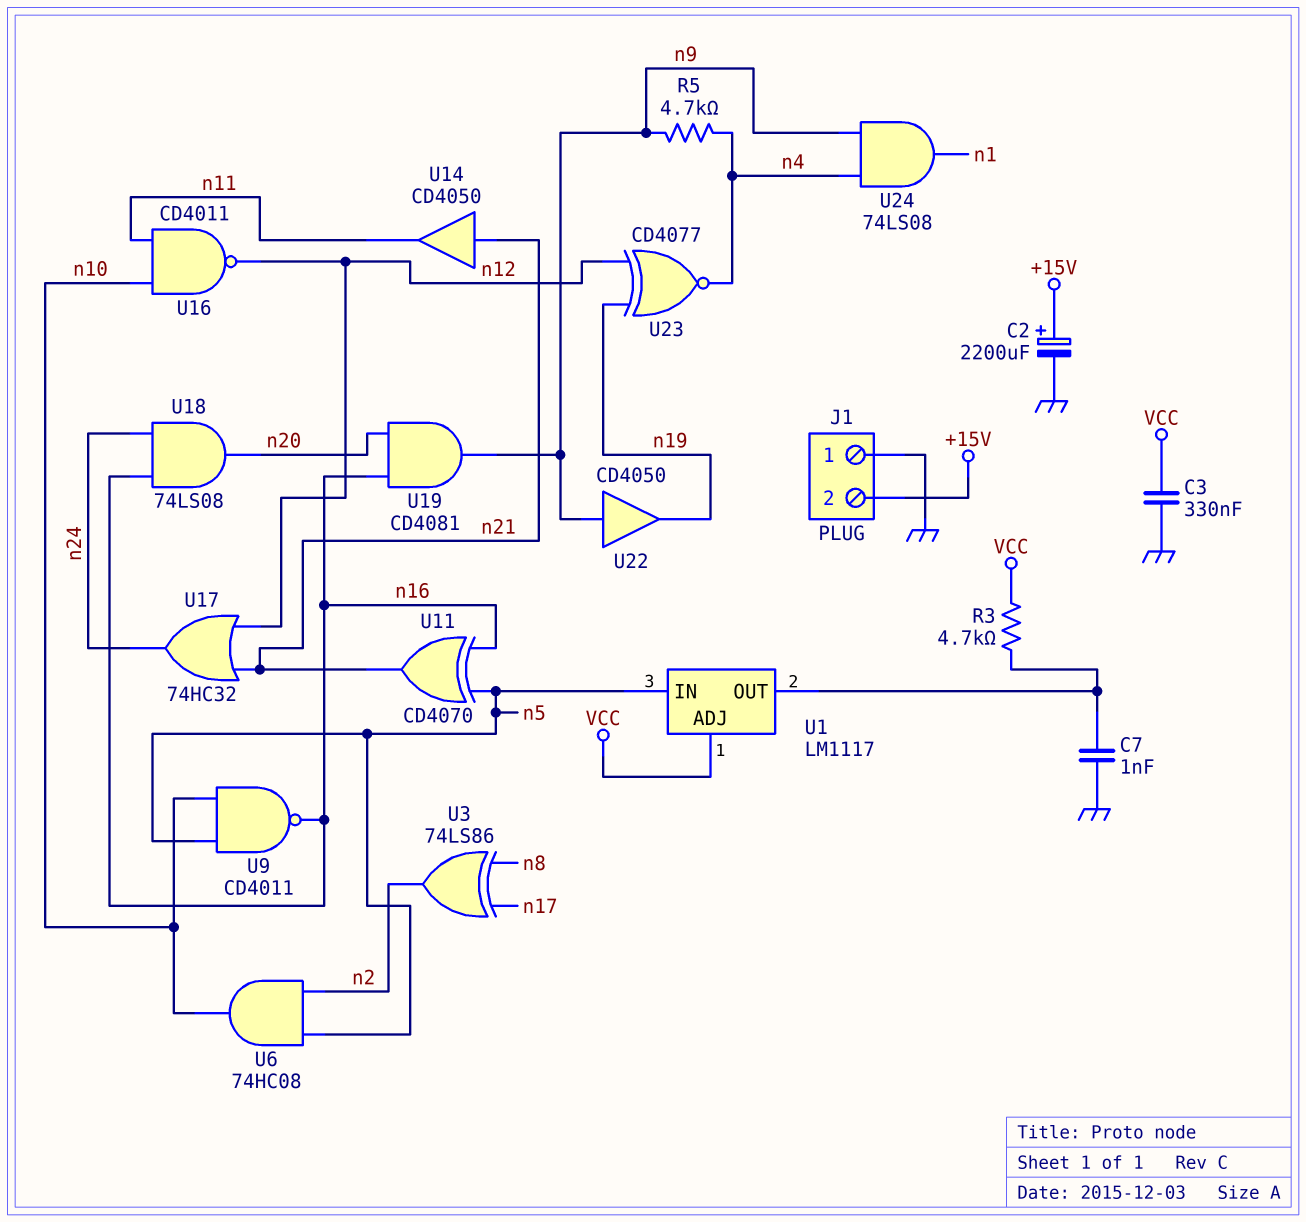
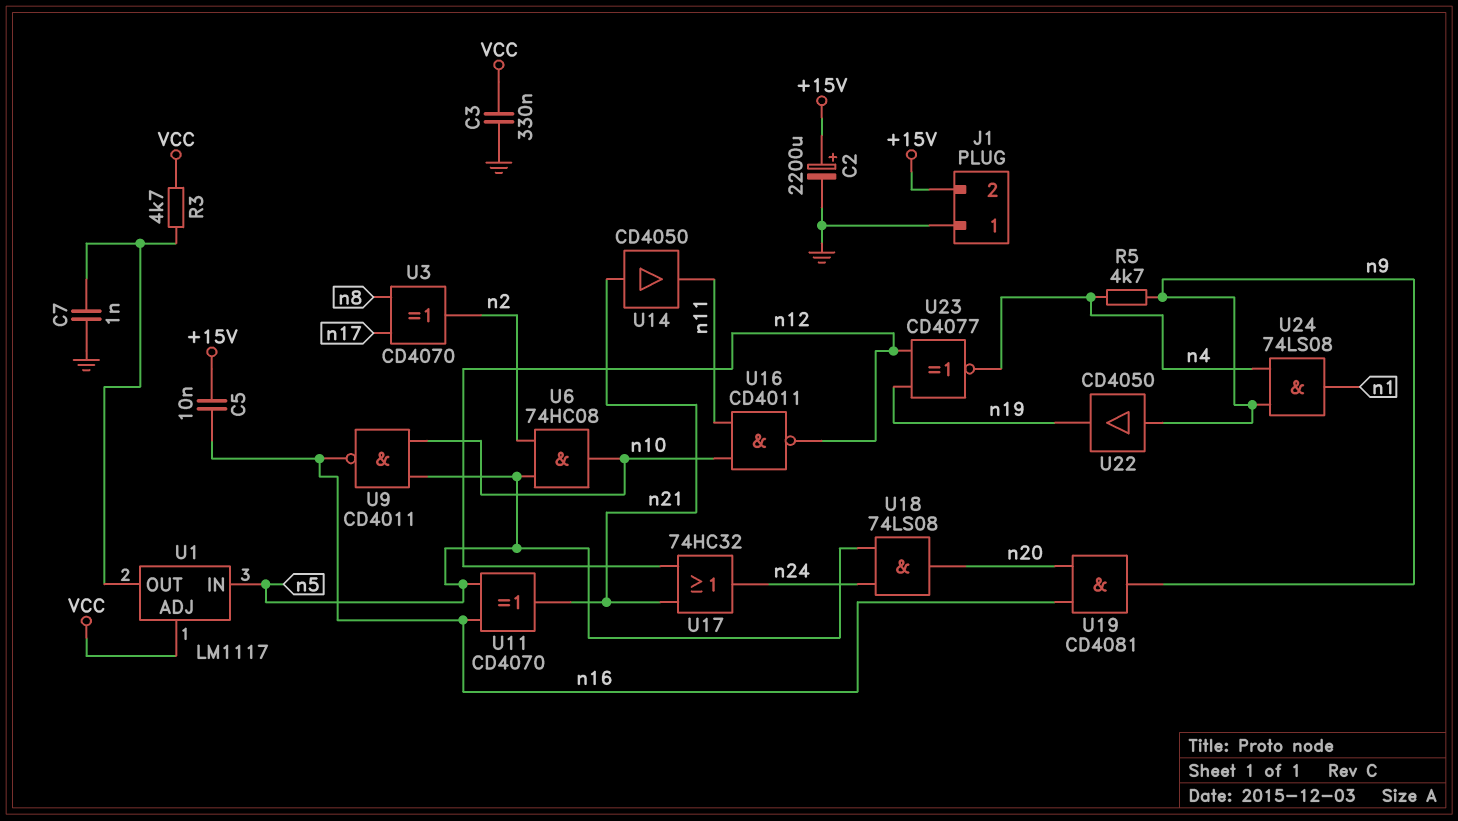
C5: none -> 10nF (+15V, n16)
U3: XOR 74LS86 (in n8, in n17, out n2) -> XOR CD4070 (in n8, in n17, out n2)
U18: AND 74LS08 (in n16, in n24, out n20) -> AND 74LS08 (in n5, in n24, out n20)

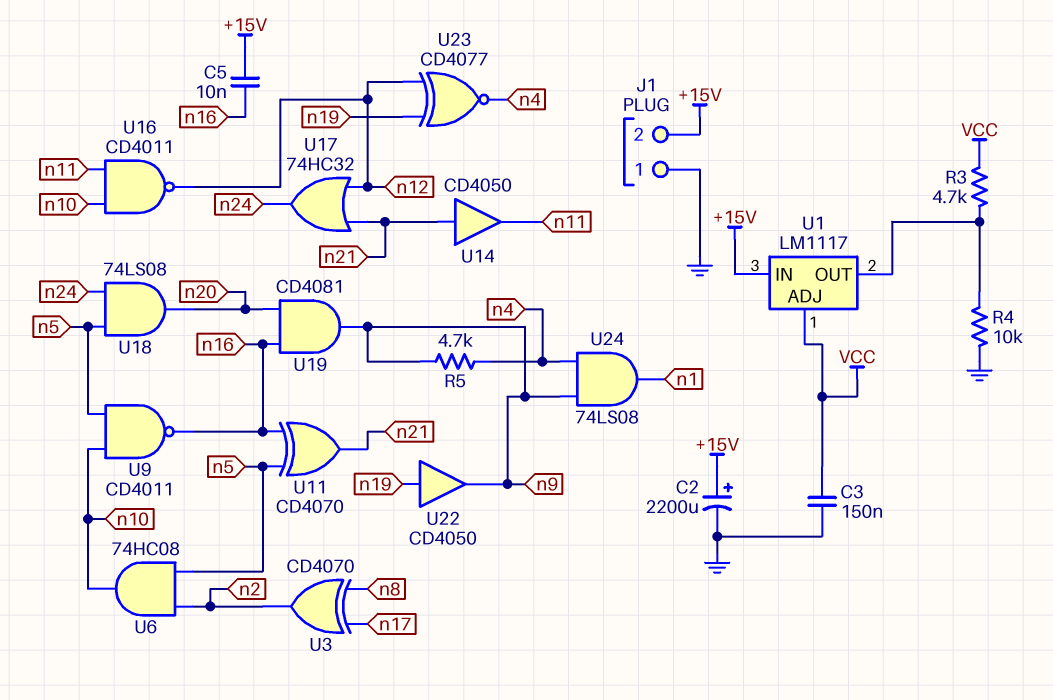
C3: 330nF (GND, VCC) -> 150nF (GND, VCC)
C7: 1nF (GND, U1/OUT) -> none
R4: none -> 10k (GND, U1/OUT)
U1 pin IN: n5 -> +15V
U22: buffer CD4050 (in n9, out n19) -> buffer CD4050 (in n19, out n9)

